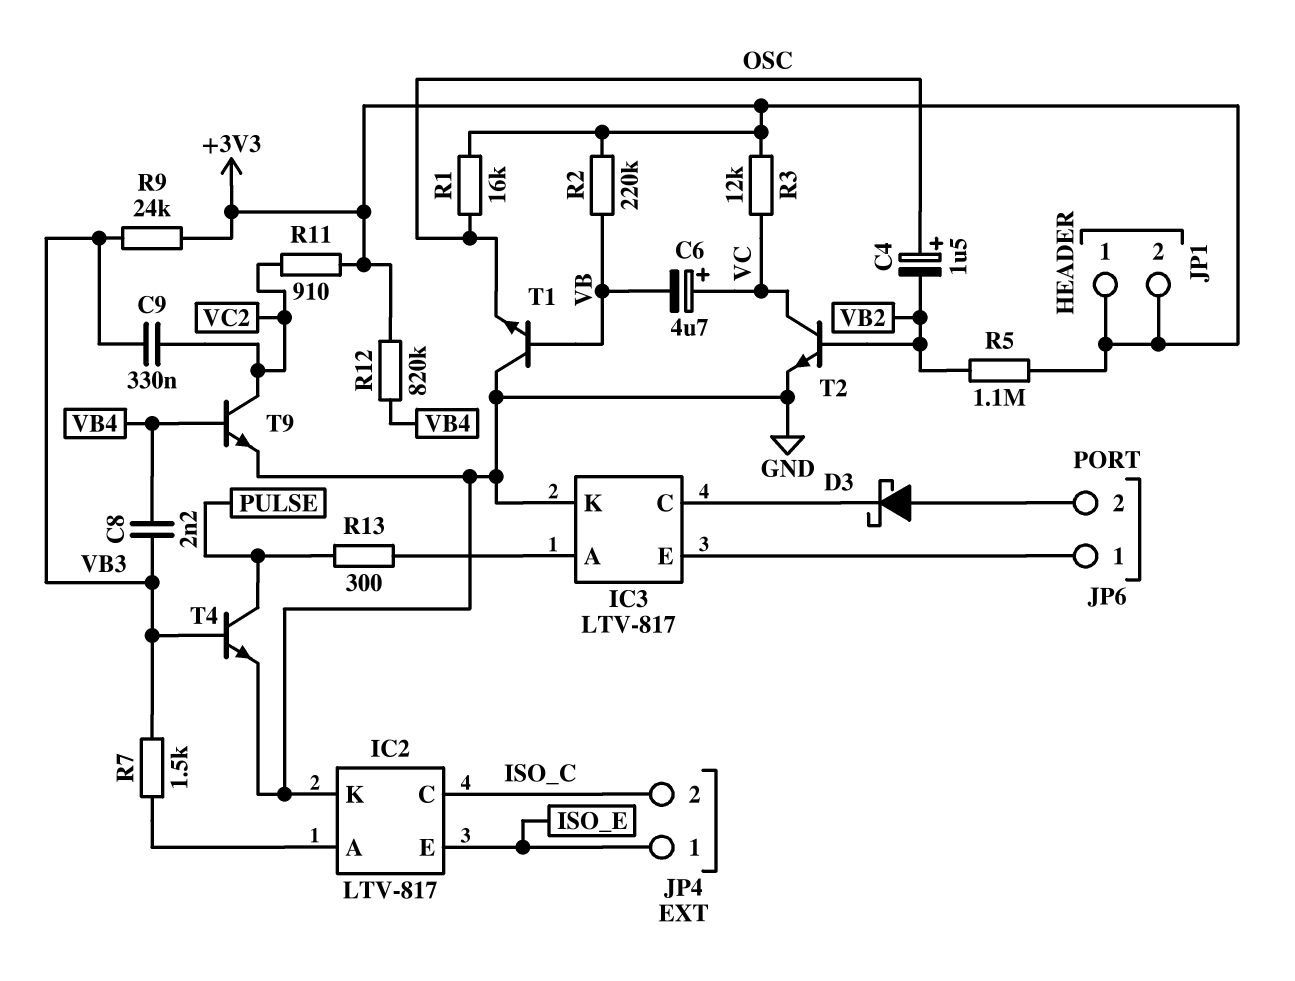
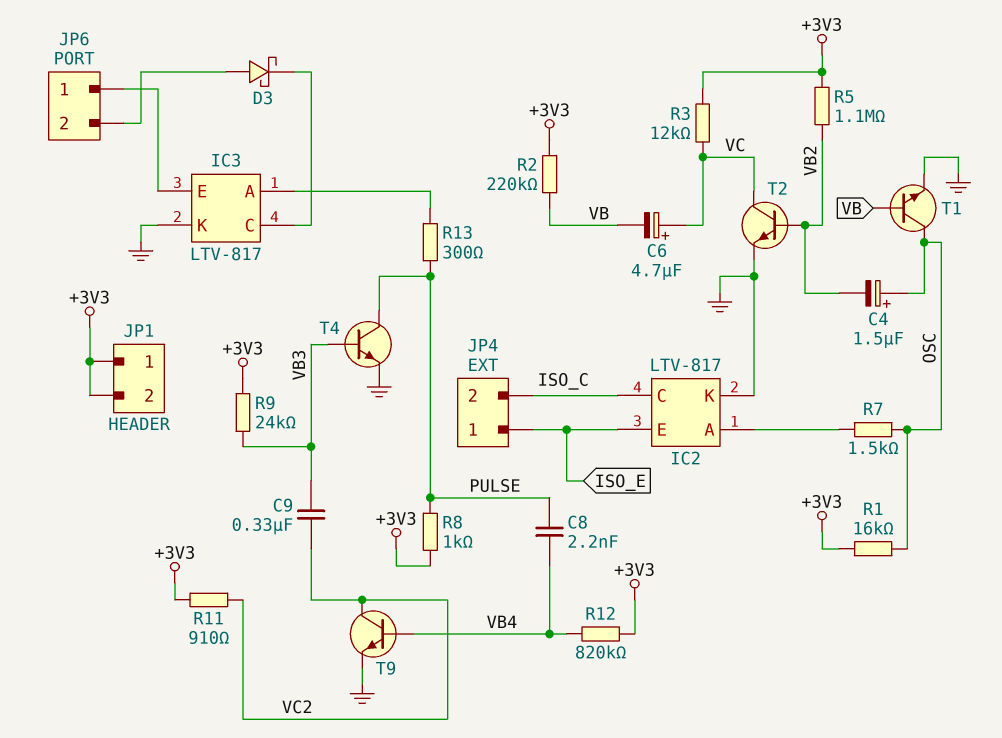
C8: 2.2nF (VB3, VB4) -> 2.2nF (PULSE, VB4)
R7: 1.5k (IC2/A, VB3) -> 1.5k (IC2/A, OSC)
R8: none -> 1k (+3V3, PULSE)
T1: NPN (B VB, C GND, E OSC) -> NPN (B VB, C OSC, E GND)

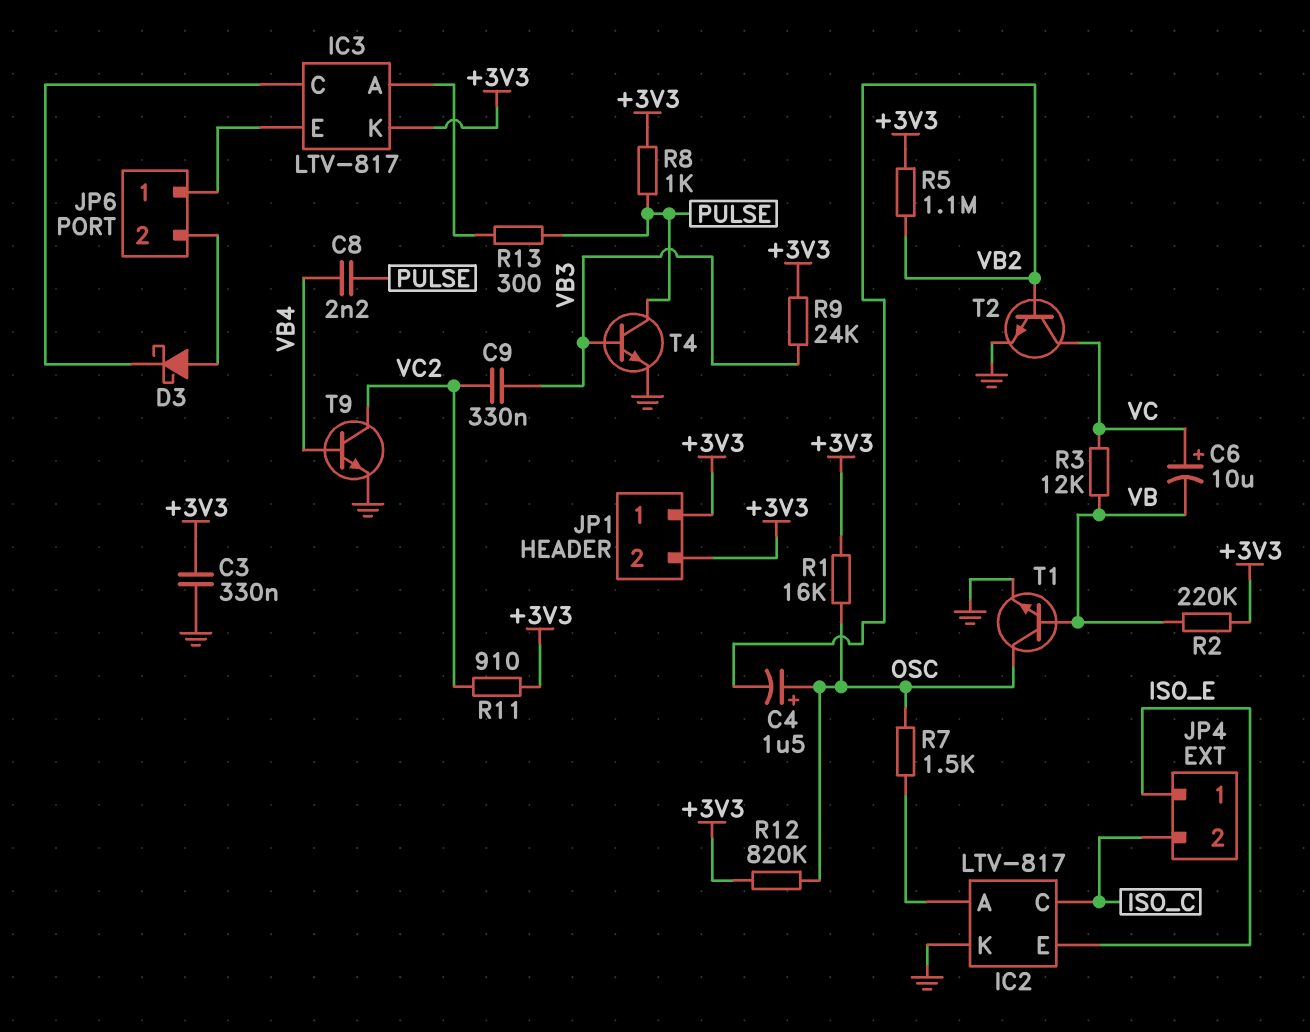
C3: none -> 330nF (+3V3, GND)
C6: 4.7uF (plus VC, minus VB) -> 10uF (plus VC, minus VB)
IC3 pin K: GND -> +3V3
R3: 12k (+3V3, VC) -> 12k (VB, VC)
R12: 820k (+3V3, VB4) -> 820k (+3V3, OSC)

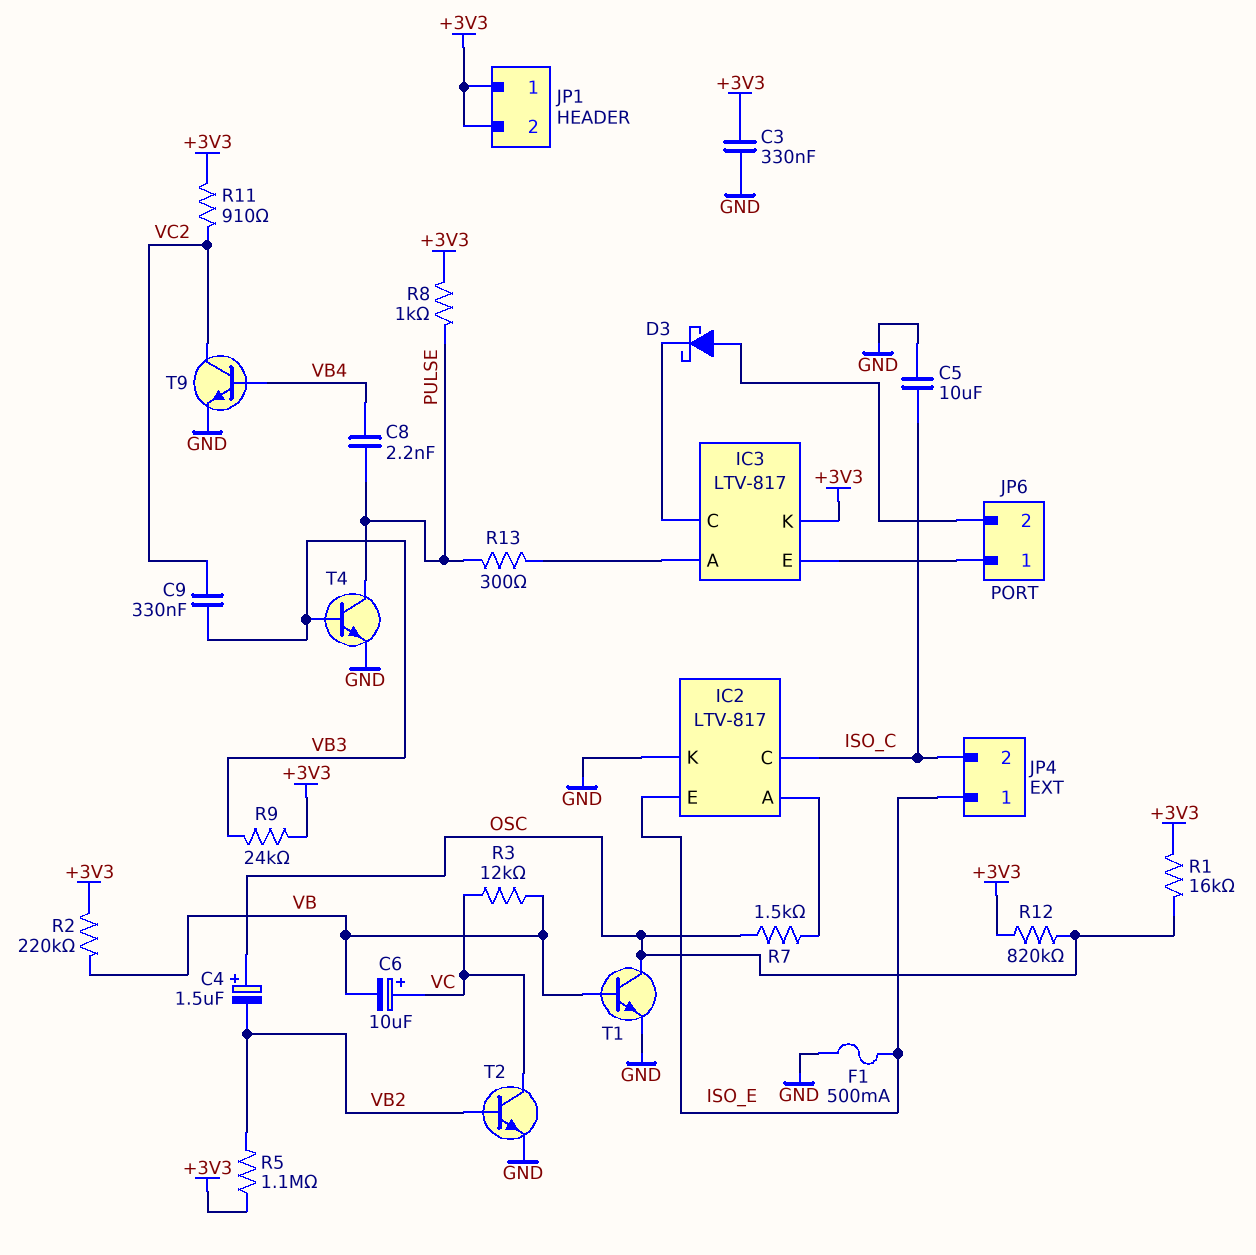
C5: none -> 10uF (GND, ISO_C)
F1: none -> 500mA (GND, ISO_E)

